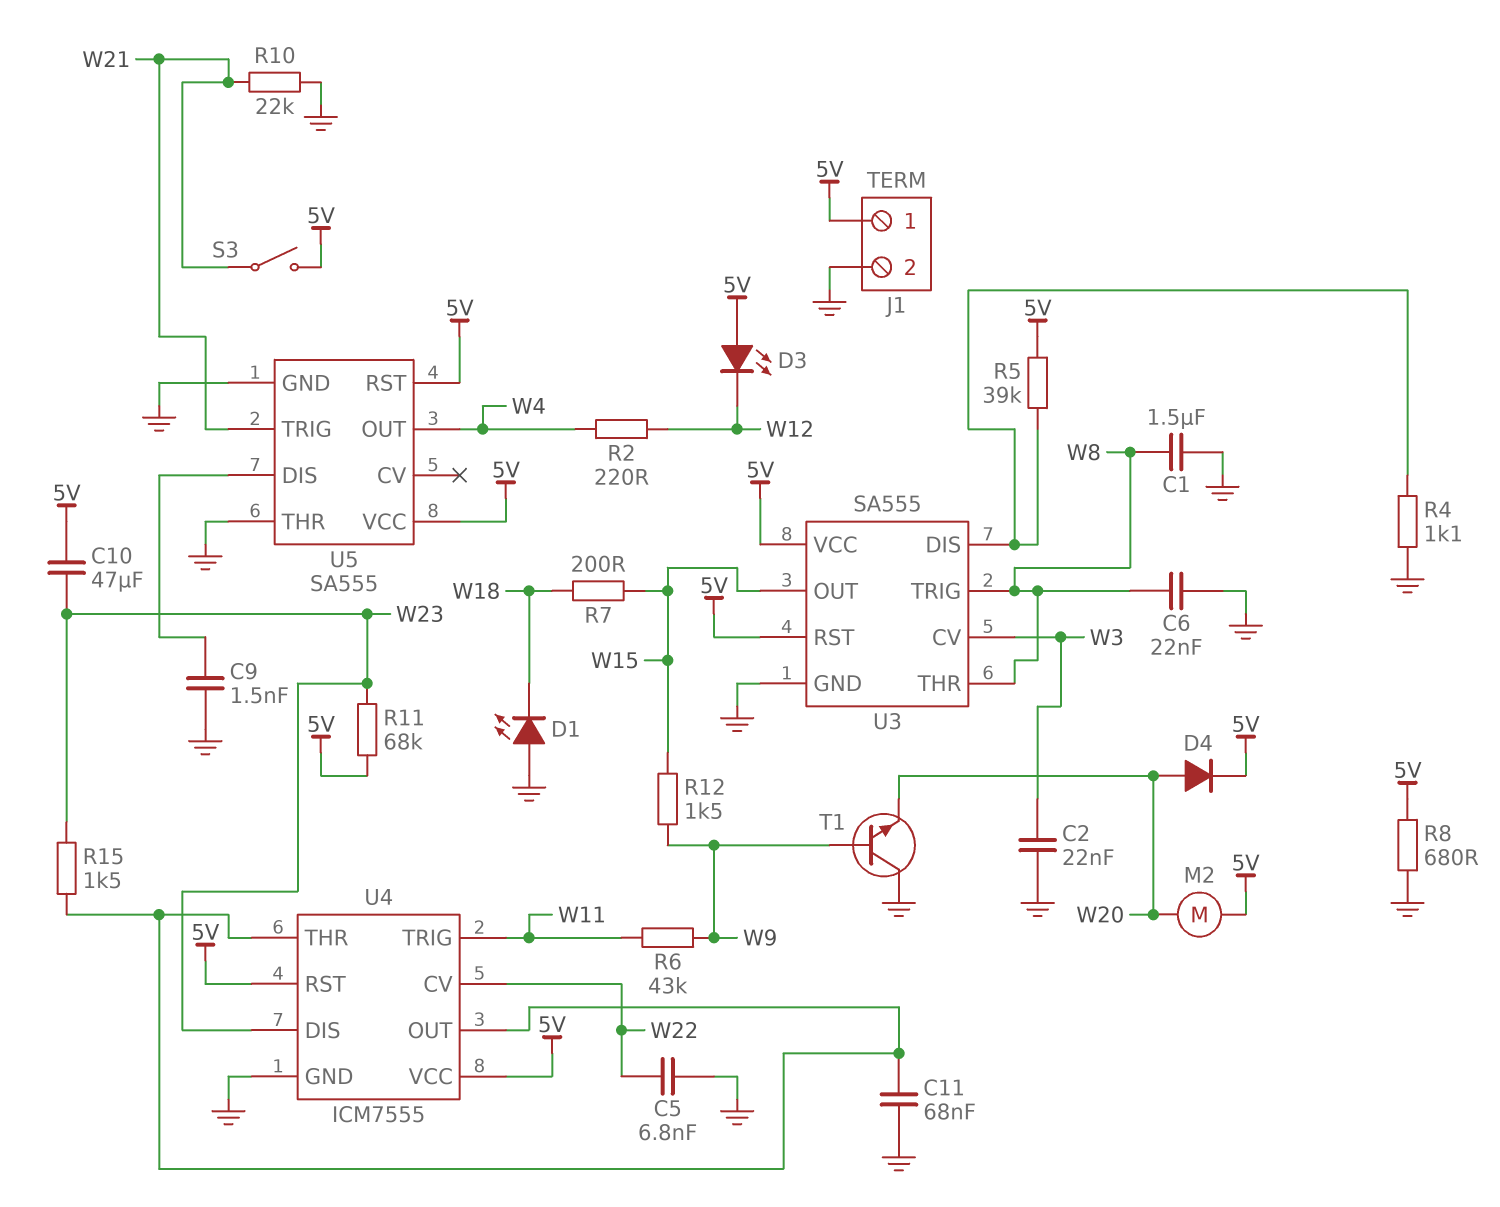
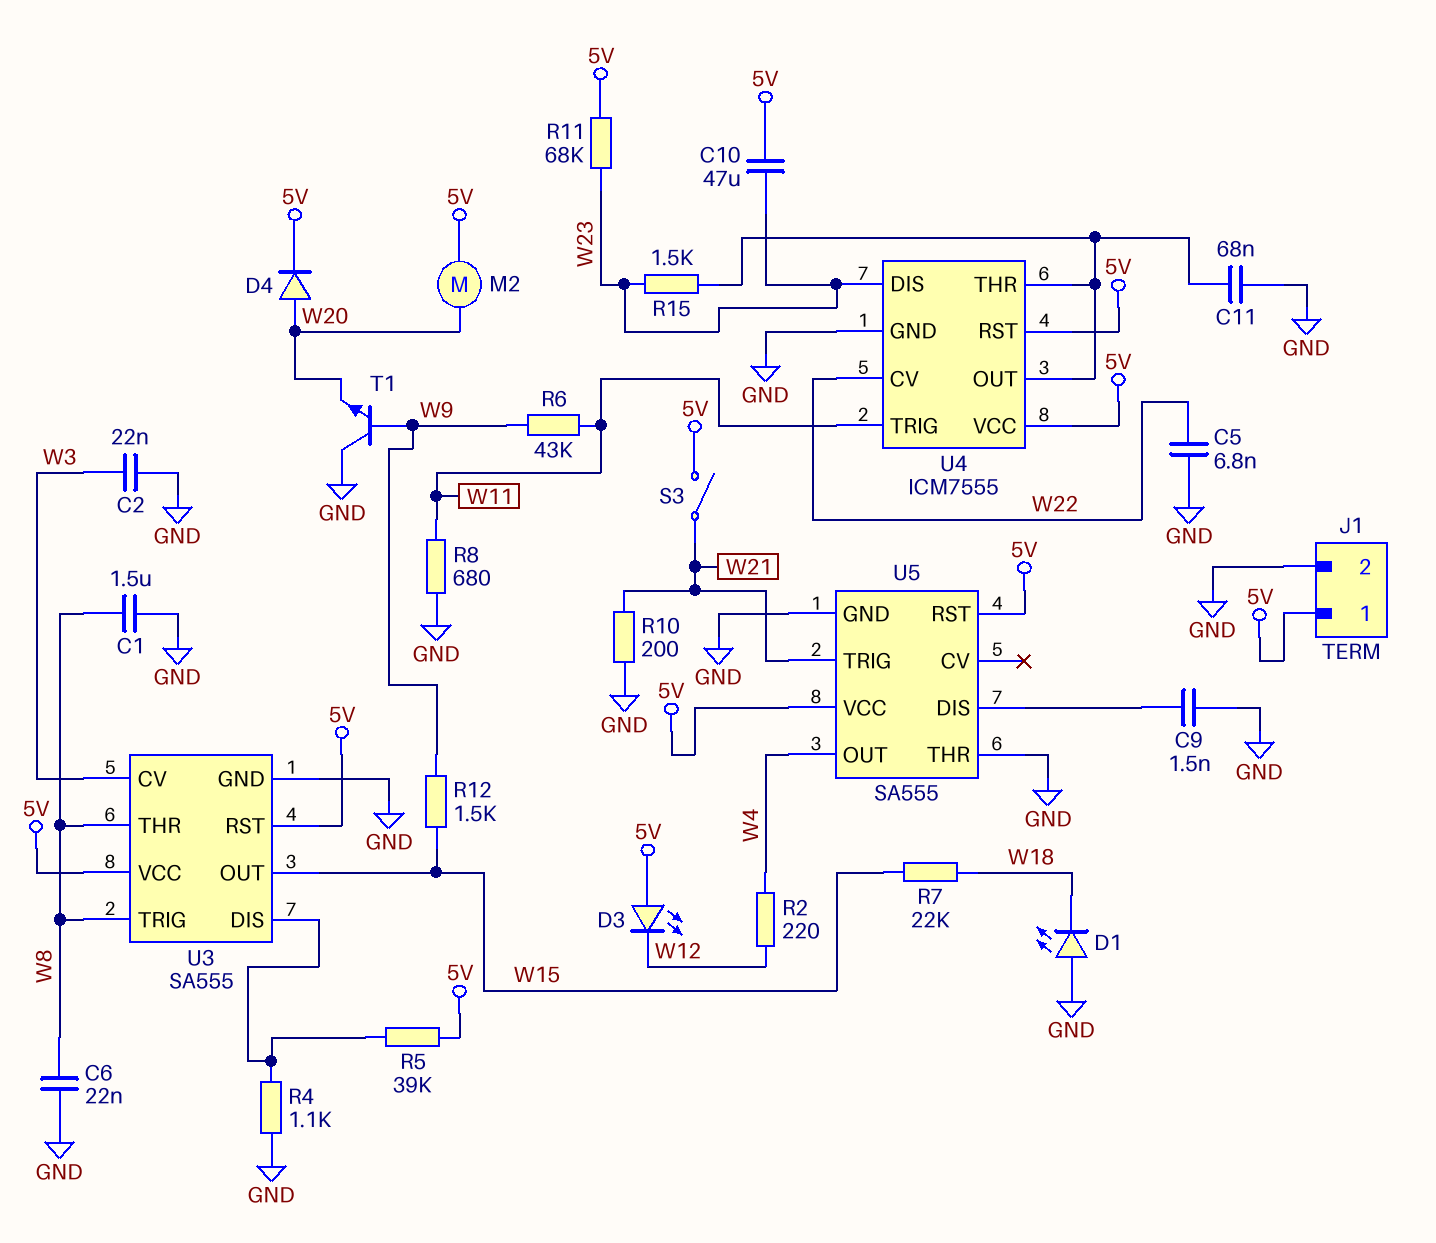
R7: 200 (W15, W18) -> 22k (W15, W18)
R8: 680 (5V, GND) -> 680 (GND, W11)
R10: 22k (GND, W21) -> 200 (GND, W21)

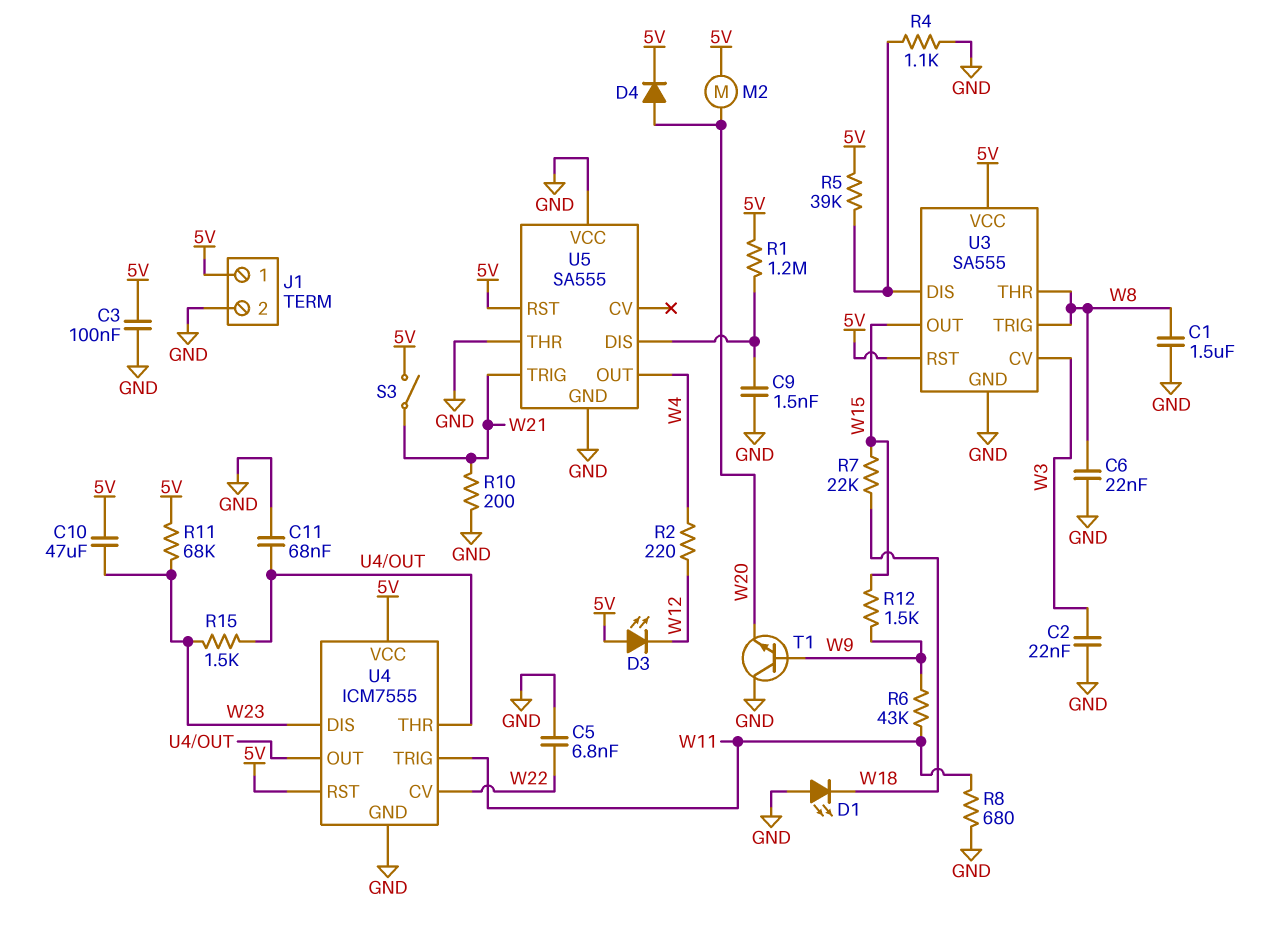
C3: none -> 100nF (5V, GND)
R1: none -> 1.2M (5V, U5/DIS)
U5 pin VCC: 5V -> GND

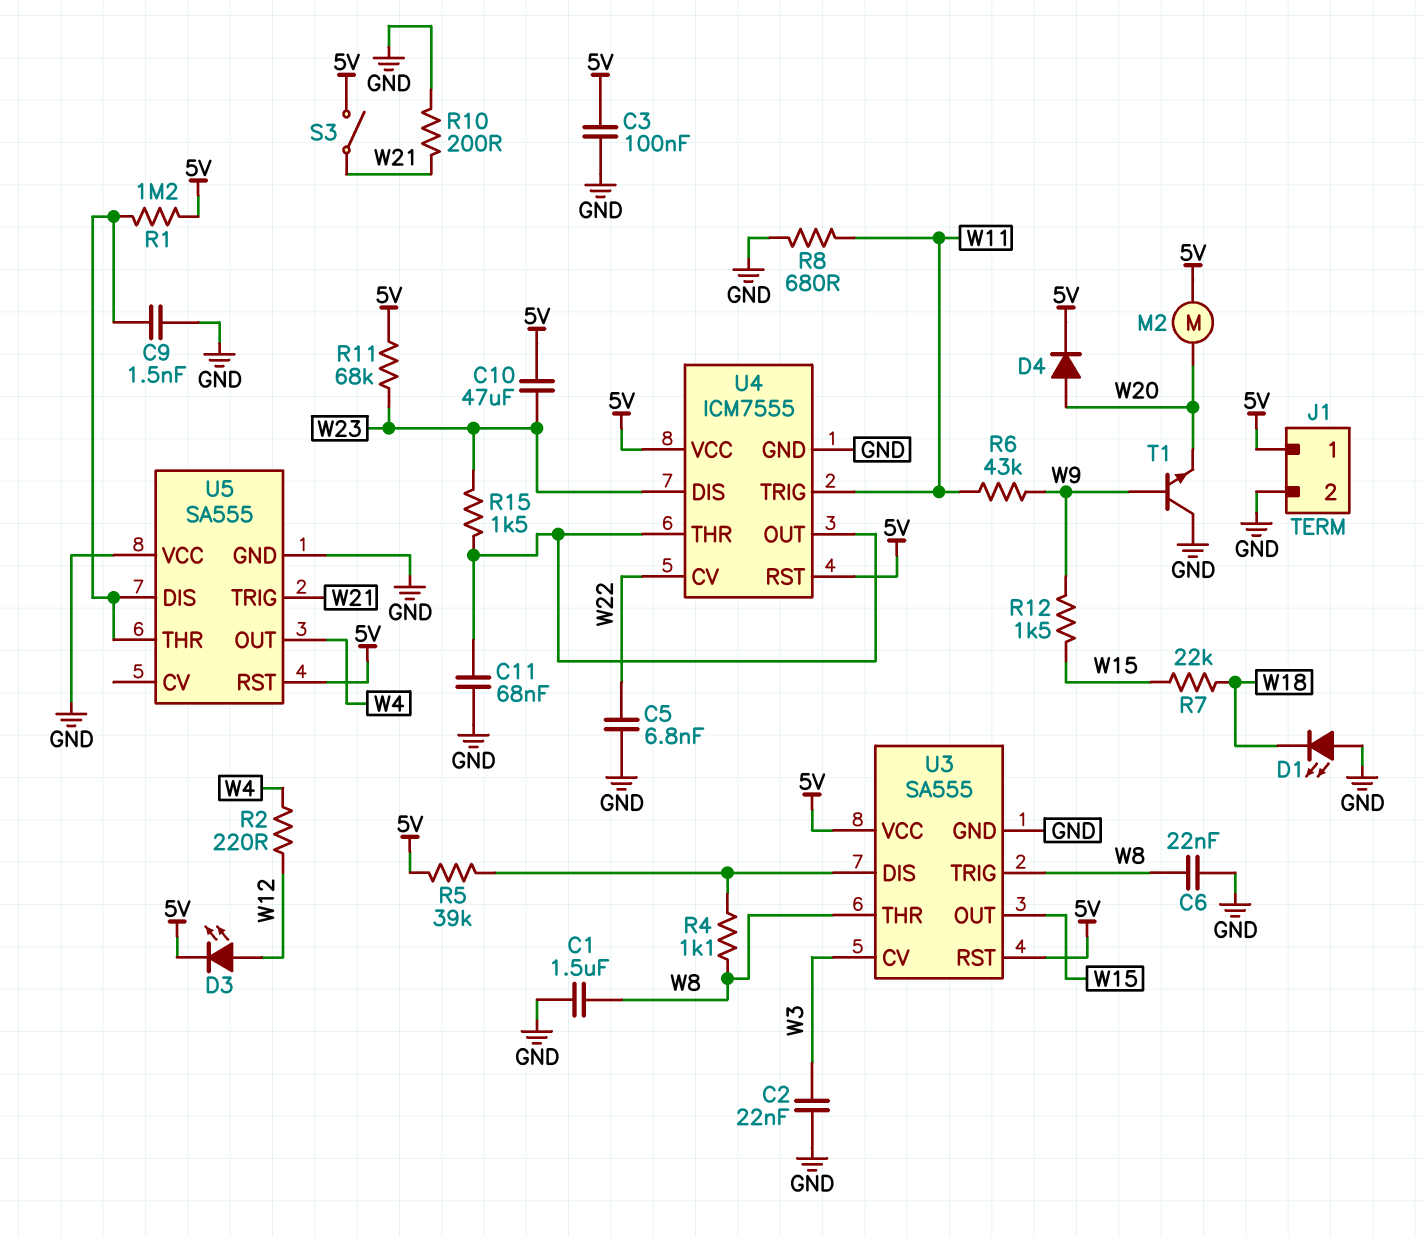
D3: LED (A 5V, K W12) -> LED (A W12, K 5V)
R4: 1.1k (GND, U3/DIS) -> 1.1k (U3/DIS, W8)
U5 pin THR: GND -> U5/DIS

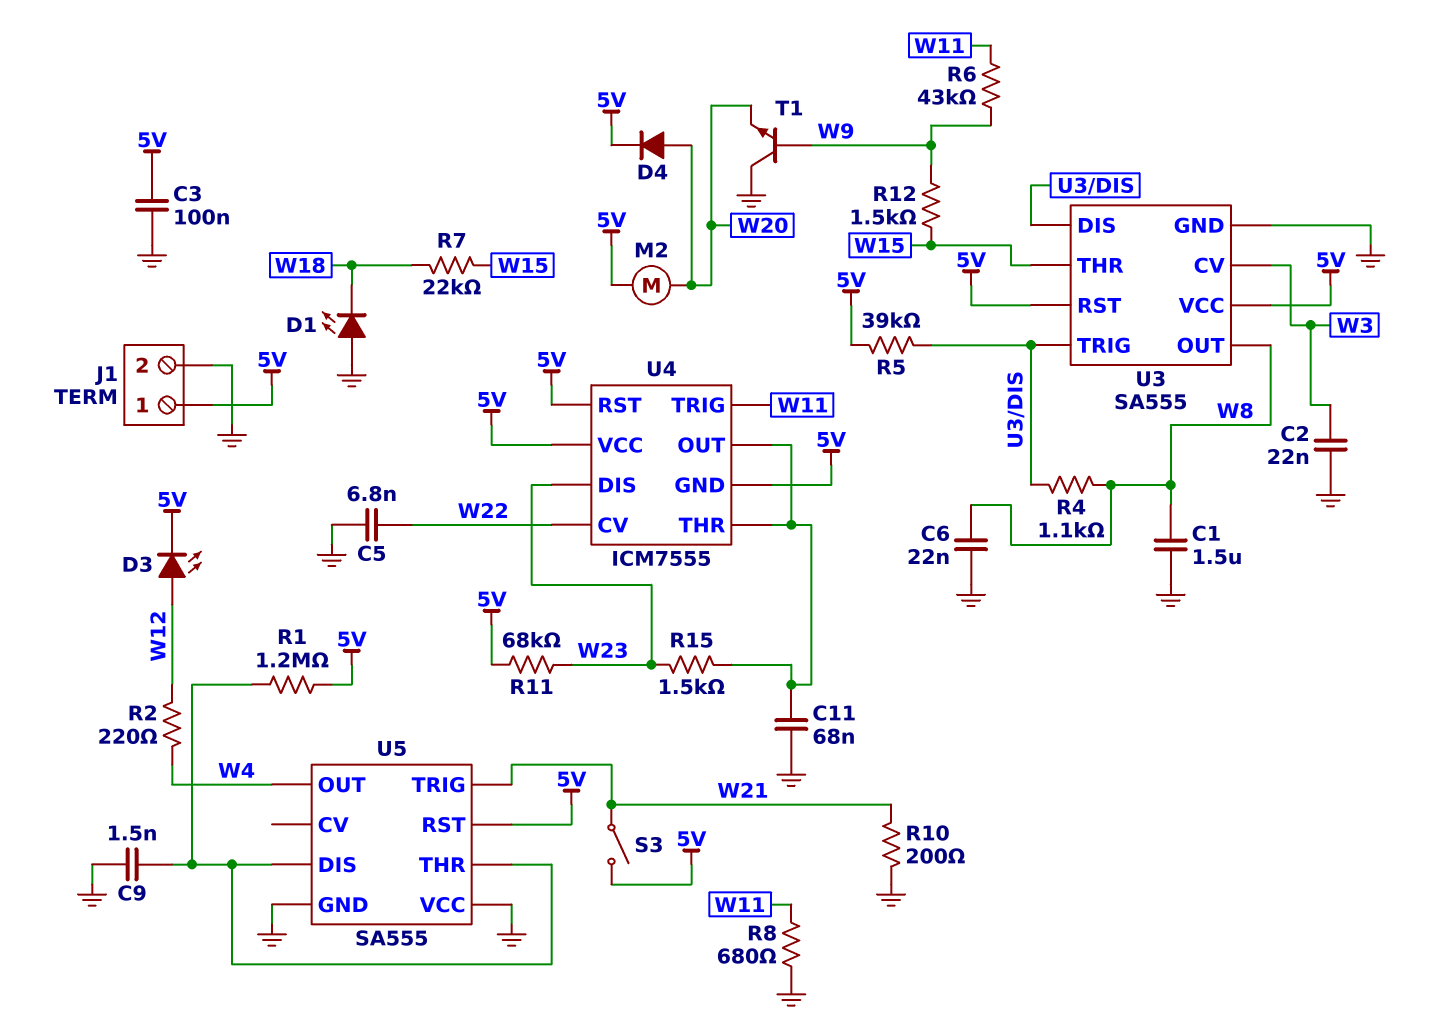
C10: 47uF (5V, W23) -> none
U3 pin OUT: W15 -> W8
U3 pin THR: W8 -> W15
U3 pin TRIG: W8 -> U3/DIS
U4 pin GND: GND -> 5V

